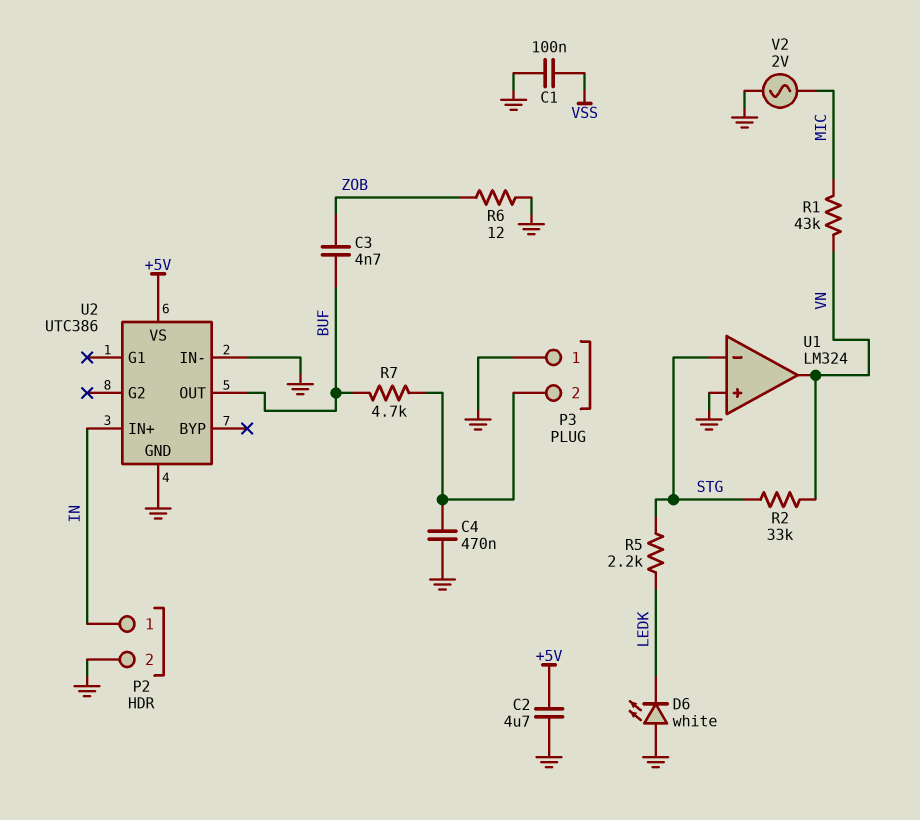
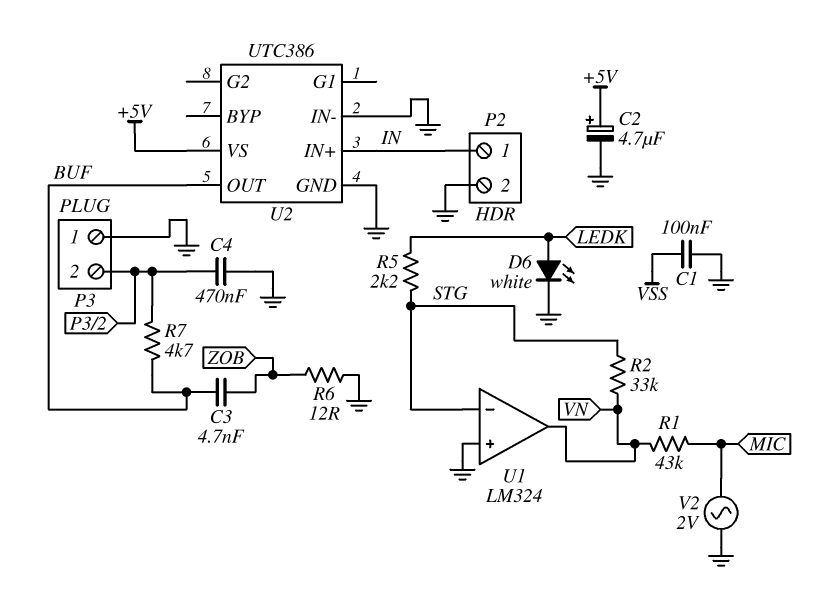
C2: 4.7uF (+5V, GND) -> 4.7uF (plus +5V, minus GND)
D6: LED white (A GND, K LEDK) -> LED white (A LEDK, K GND)

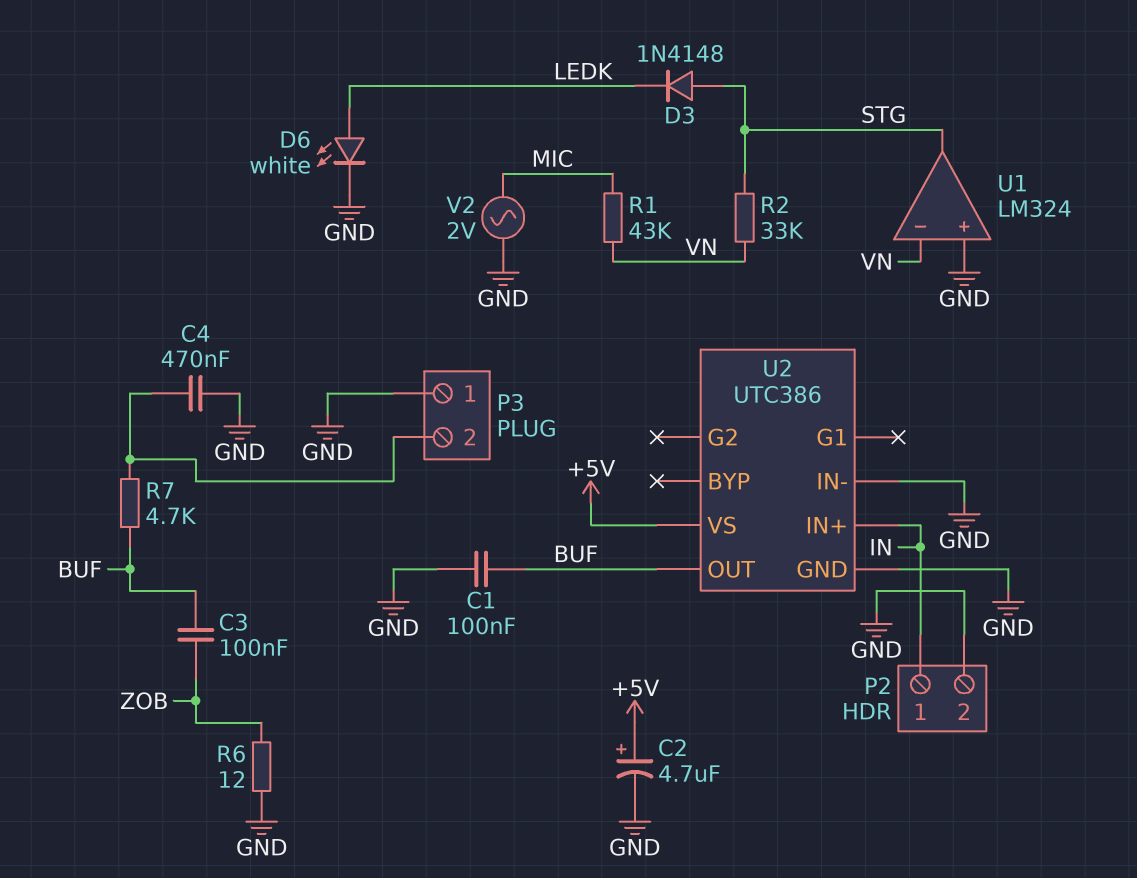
C1: 100nF (GND, VSS) -> 100nF (BUF, GND)
C3: 4.7nF (BUF, ZOB) -> 100nF (BUF, ZOB)
D3: none -> diode 1N4148 (A STG, K LEDK)
R5: 2.2k (LEDK, STG) -> none
U1 pin in-: STG -> VN
U1 pin out: VN -> STG

